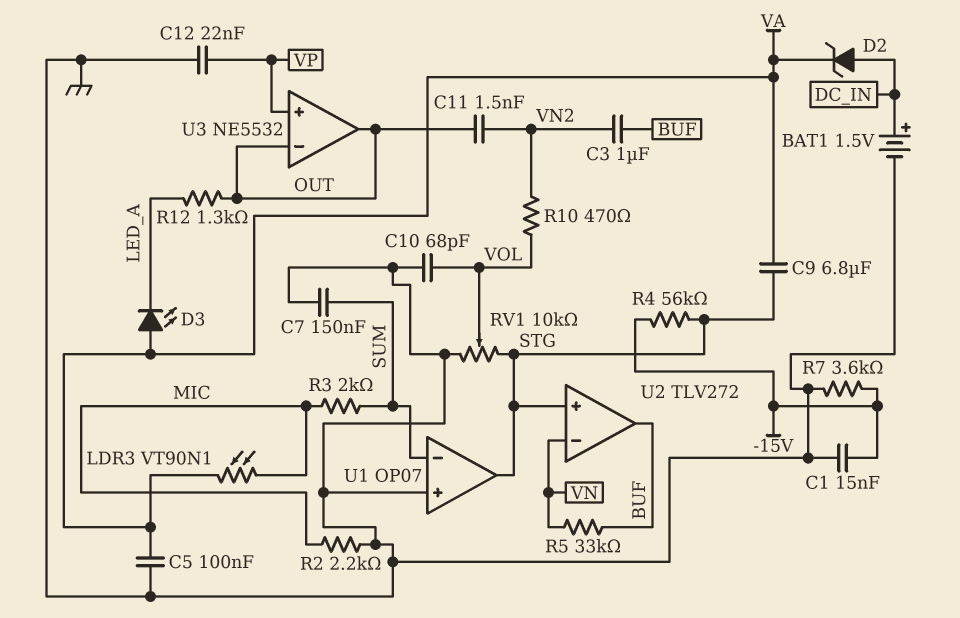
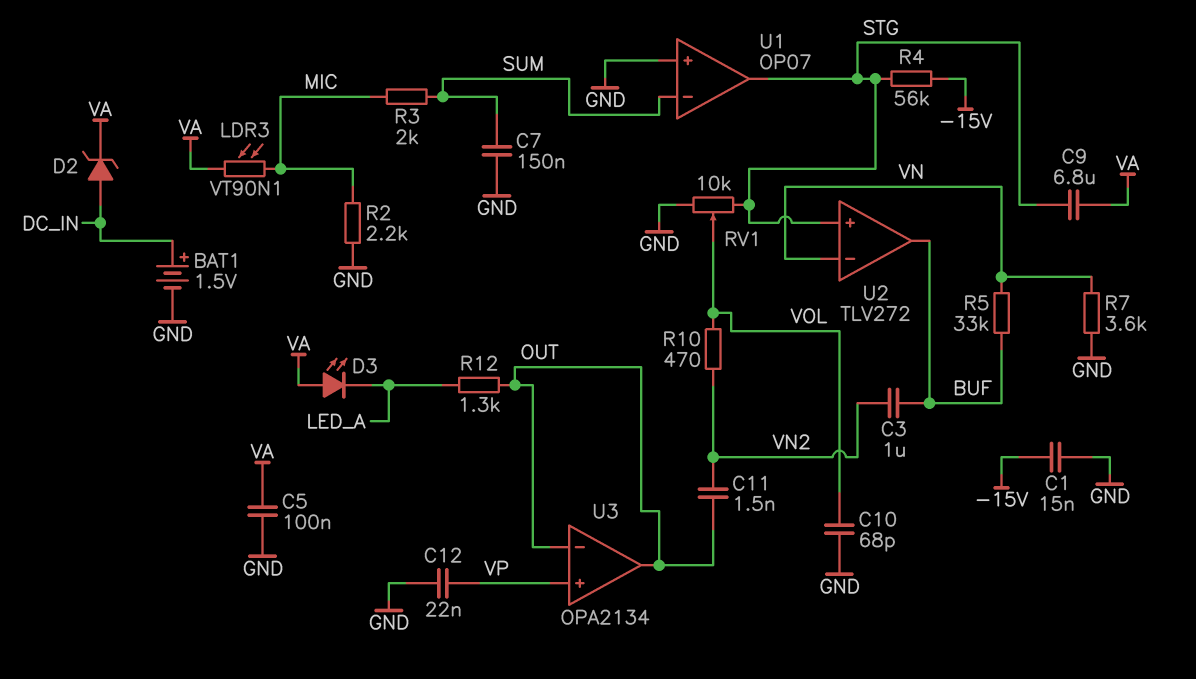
R7: 3.6k (-15V, GND) -> 3.6k (GND, VN)
U3: NE5532 -> OPA2134

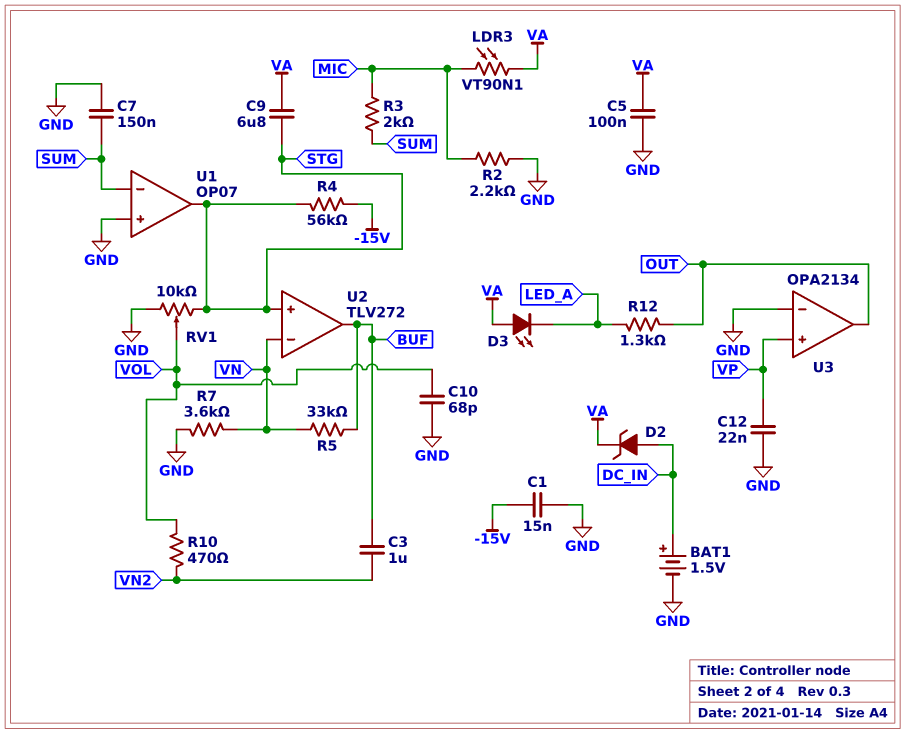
C11: 1.5nF (OUT, VN2) -> none
U3 pin in-: OUT -> GND

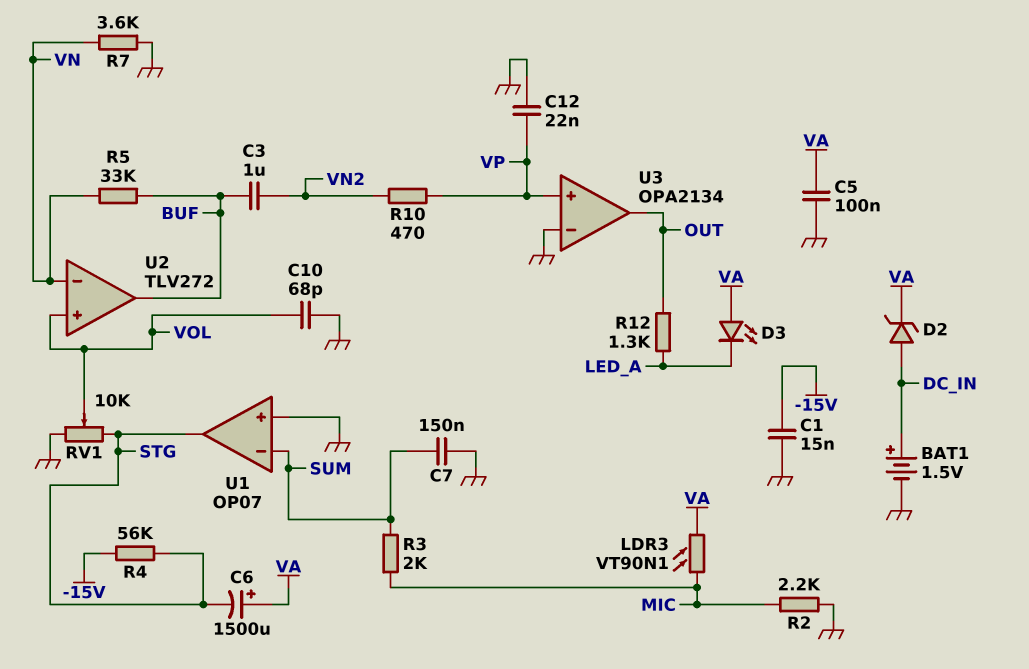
C6: none -> 1500uF (plus VA, minus STG)
C9: 6.8uF (STG, VA) -> none
R10: 470 (VN2, VOL) -> 470 (VN2, VP)
U2 pin in+: STG -> VOL

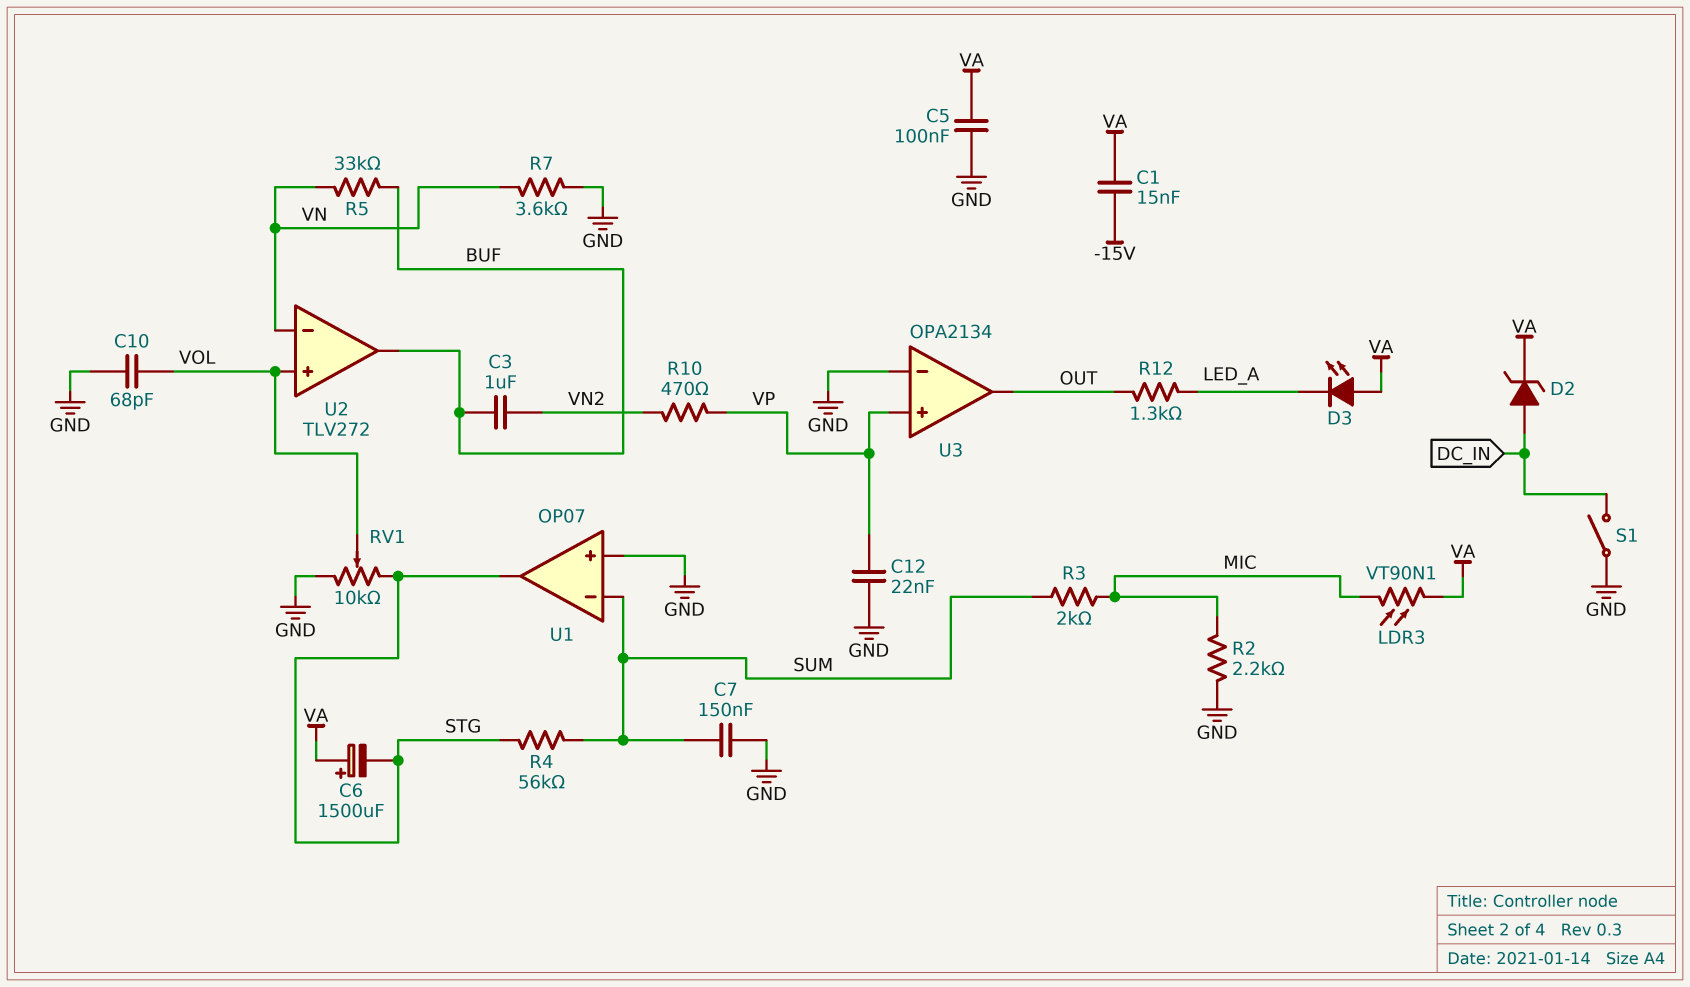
BAT1: 1.5V (plus DC_IN, minus GND) -> none
C1: 15nF (-15V, GND) -> 15nF (-15V, VA)
R4: 56k (-15V, STG) -> 56k (STG, SUM)
S1: none -> switch (DC_IN, GND)

